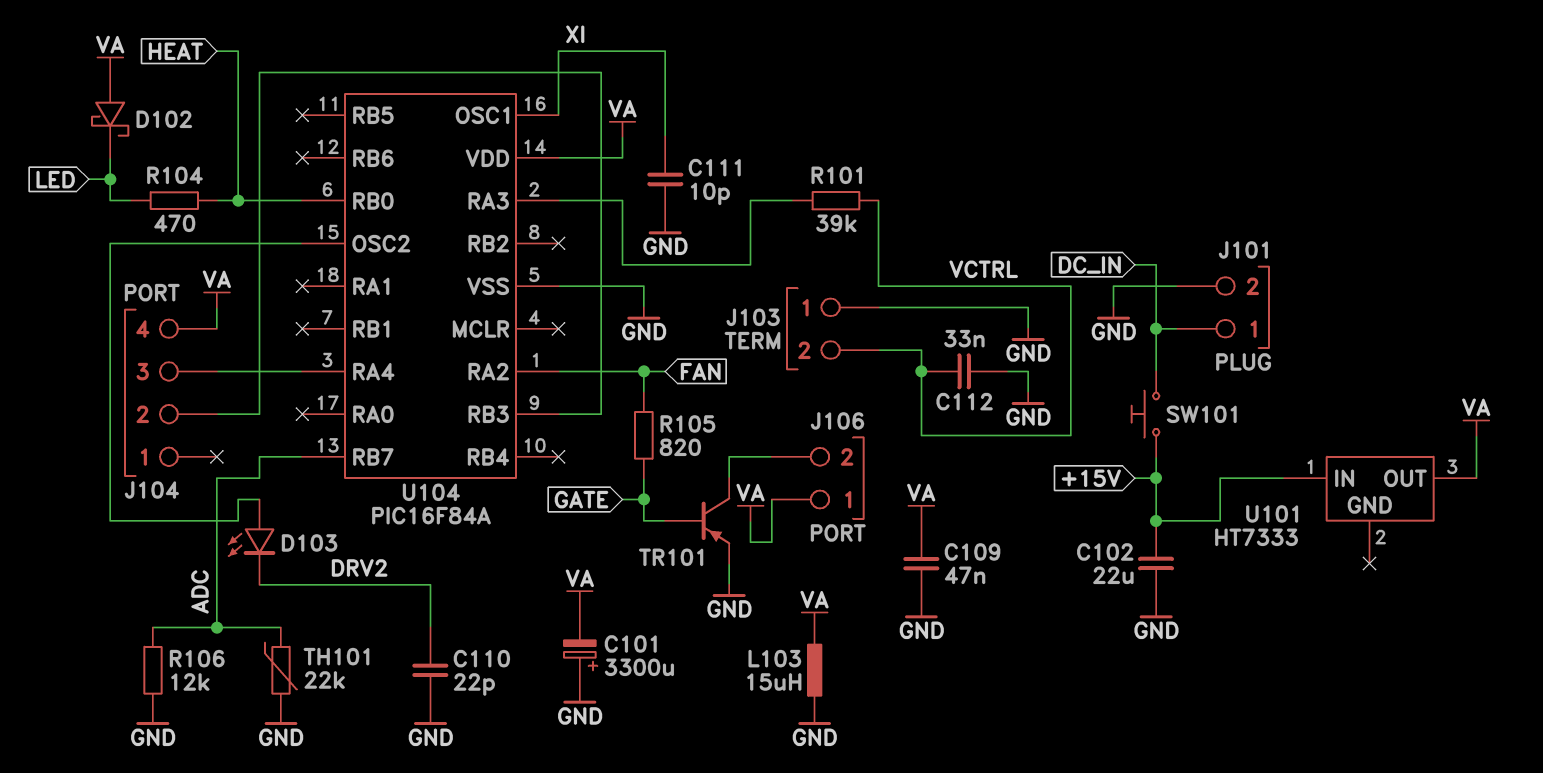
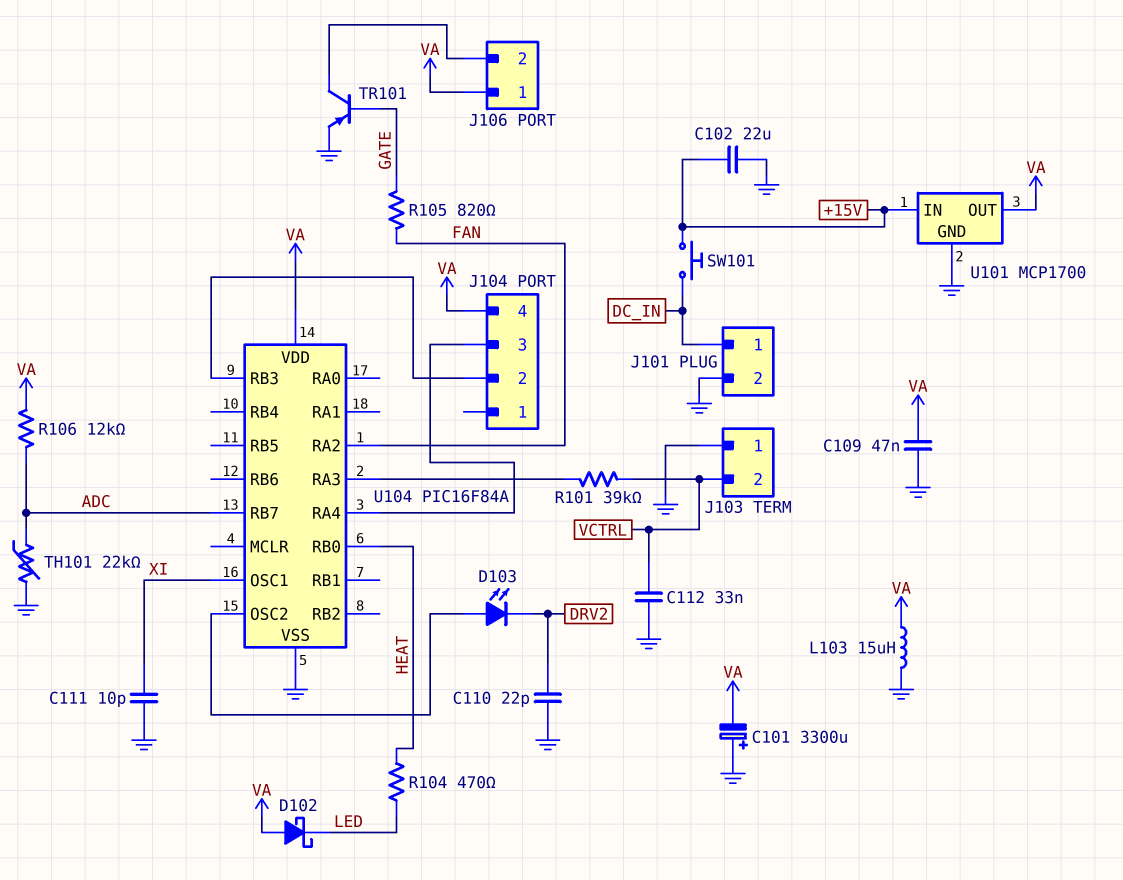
R106: 12k (ADC, GND) -> 12k (ADC, VA)
U101: HT7333 -> MCP1700
U101 pin GND: none -> GND

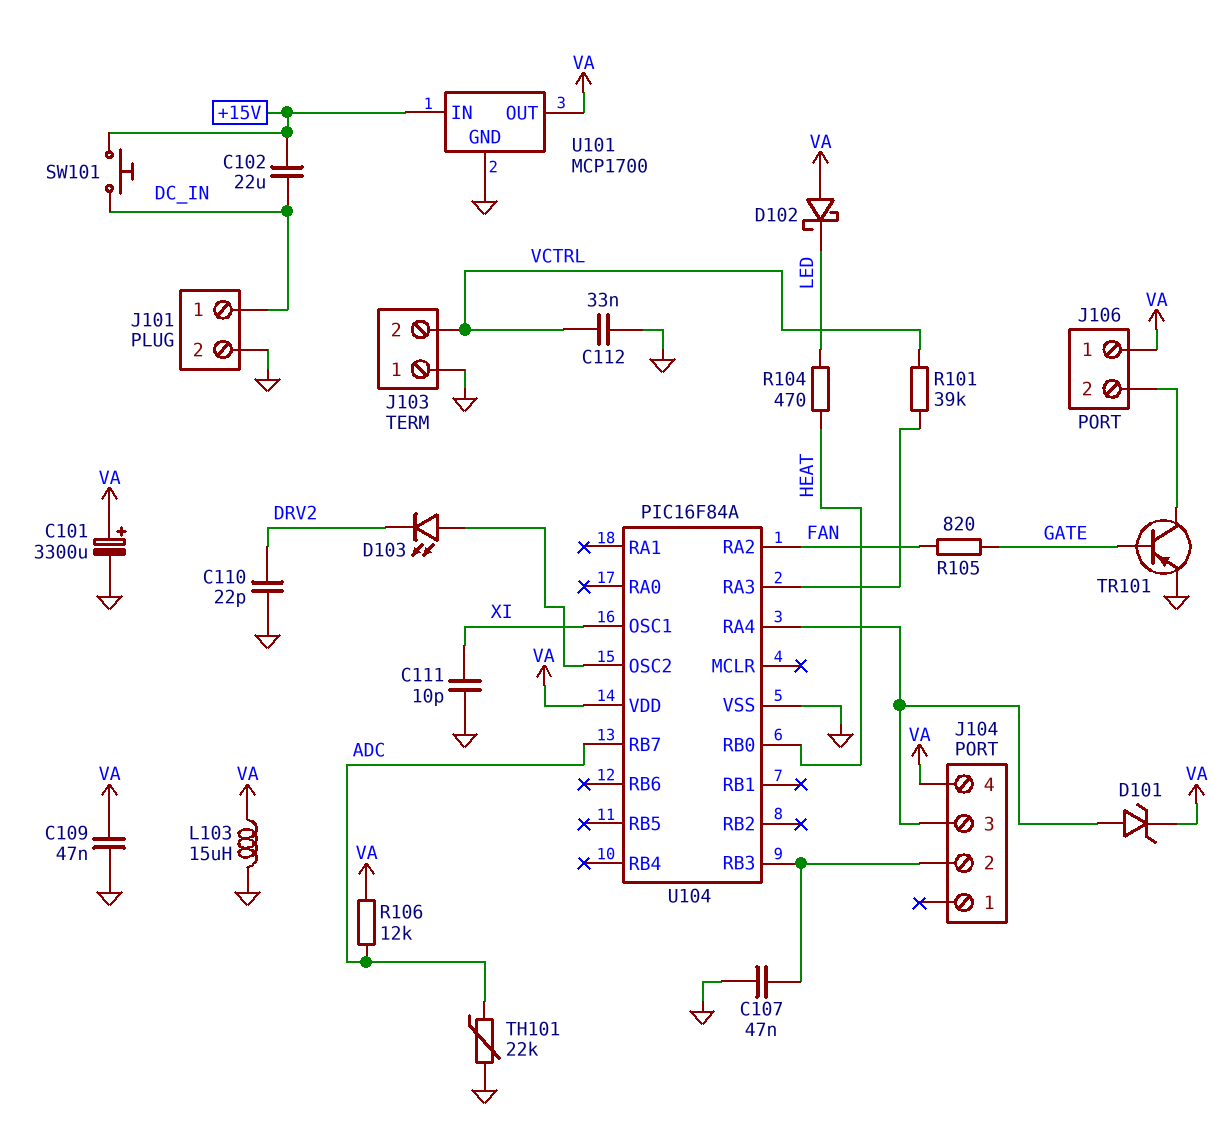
C101: 3300uF (plus GND, minus VA) -> 3300uF (plus VA, minus GND)
C102: 22uF (+15V, GND) -> 22uF (+15V, DC_IN)
C107: none -> 47nF (GND, J104/2)
D101: none -> zener (A J104/3, K VA)

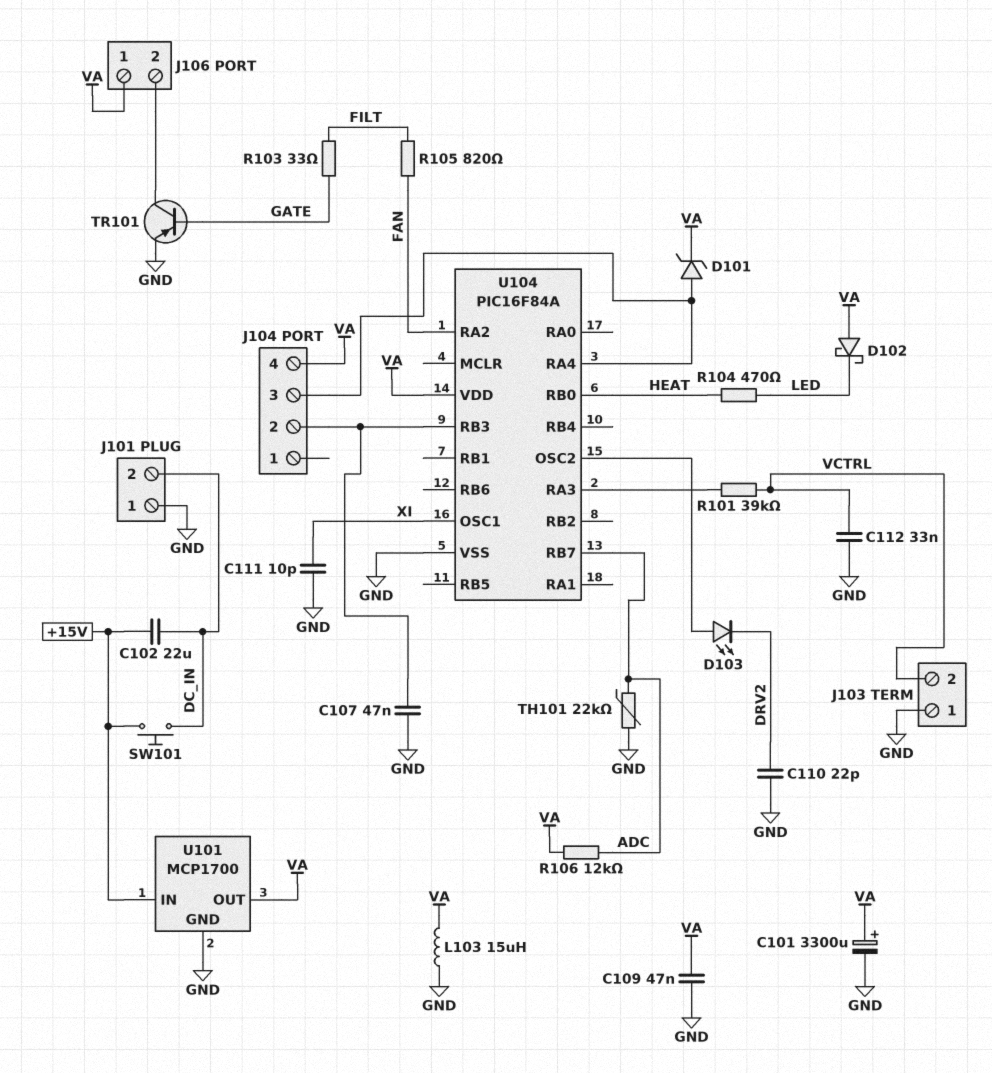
J101 pin 1: DC_IN -> GND
J101 pin 2: GND -> DC_IN
R103: none -> 33 (FILT, GATE)
R105: 820 (FAN, GATE) -> 820 (FAN, FILT)

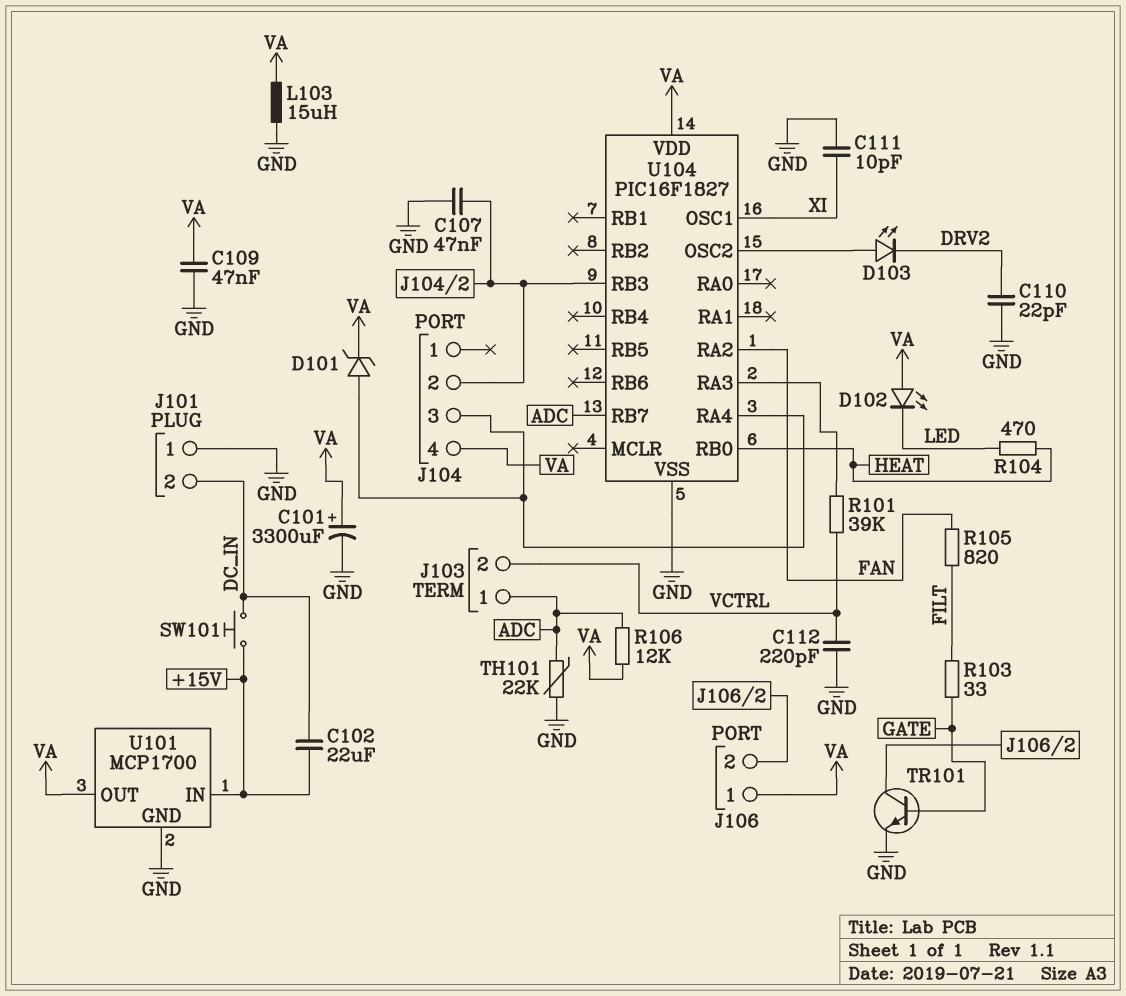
C112: 33nF (GND, VCTRL) -> 220pF (GND, VCTRL)
D102: schottky (A VA, K LED) -> LED (A VA, K LED)
J103 pin 1: GND -> ADC
TR101: PNP (B GATE, C J106/2, E GND) -> NPN (B GATE, C J106/2, E GND)
U104: PIC16F84A -> PIC16F1827

